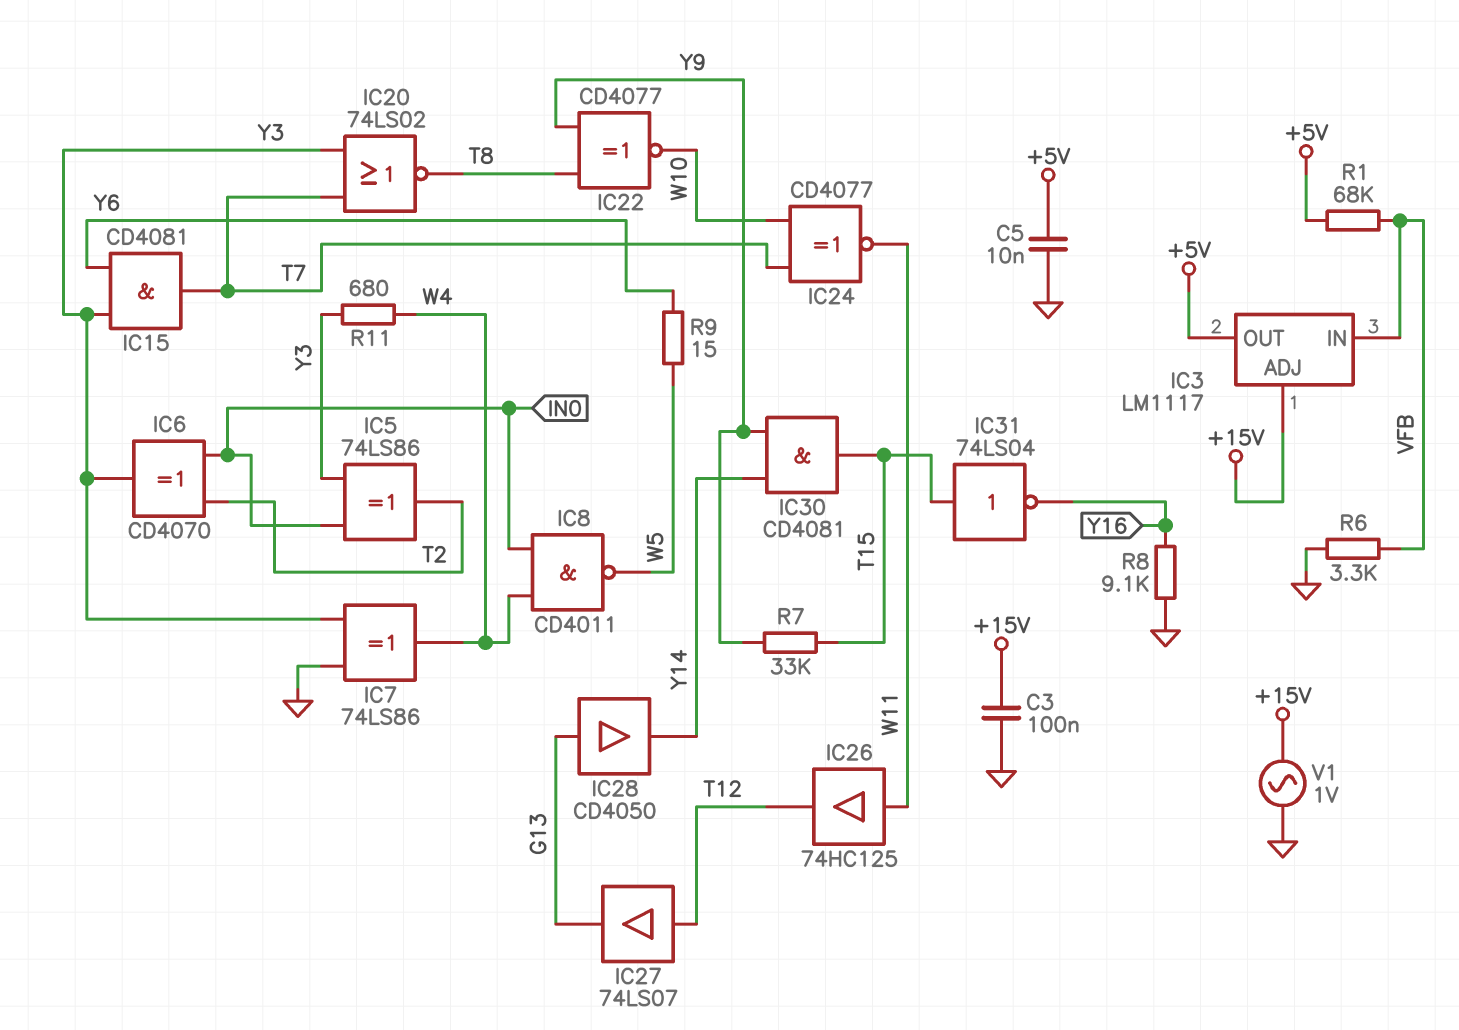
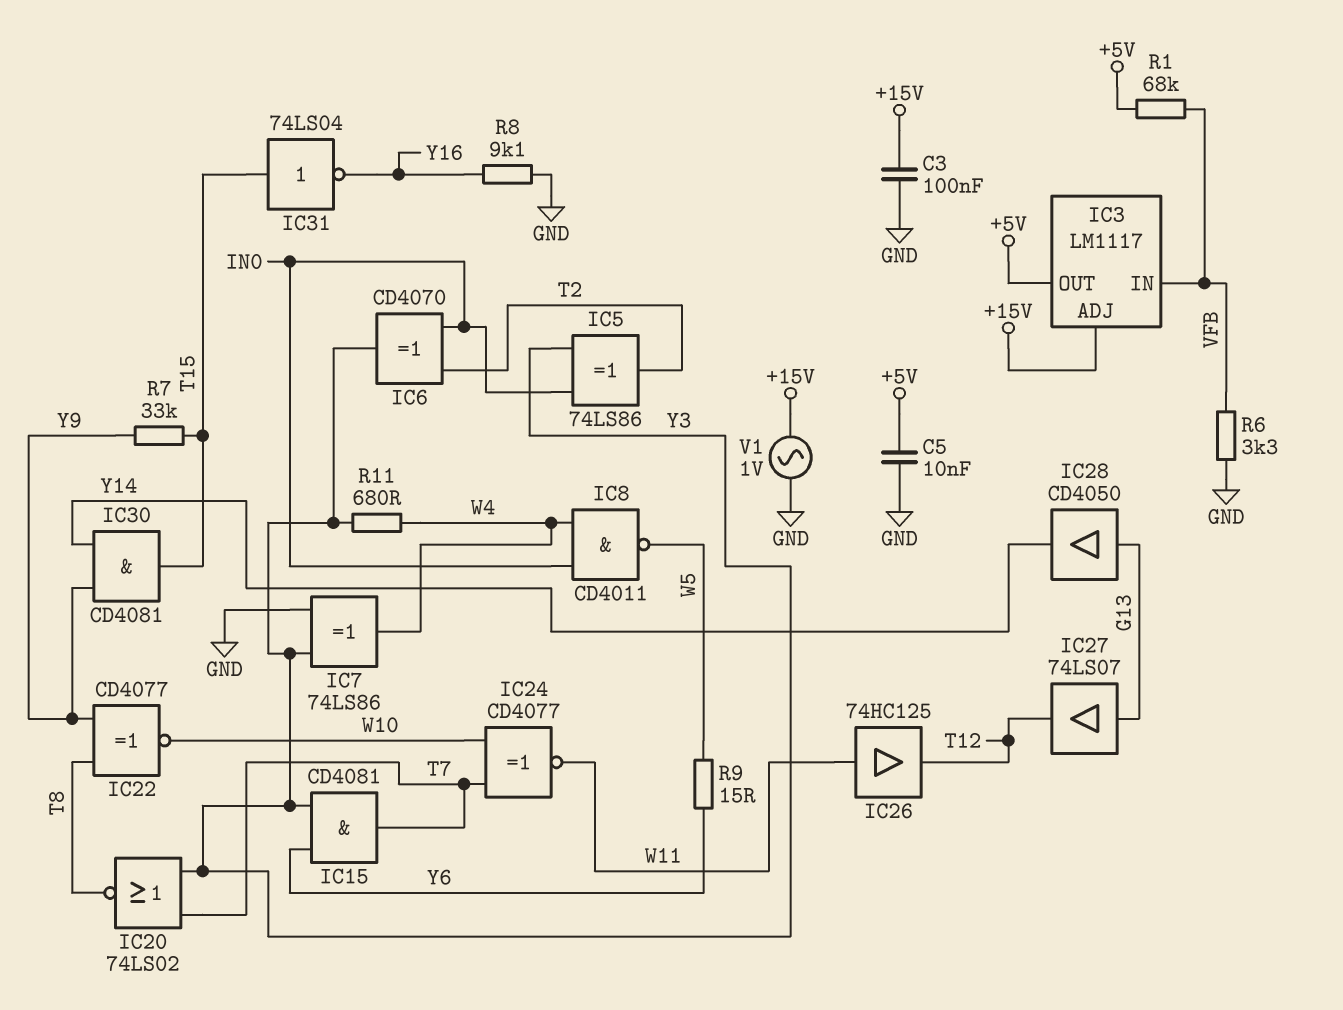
IC27: buffer 74LS07 (in T12, out G13) -> buffer 74LS07 (in G13, out T12)

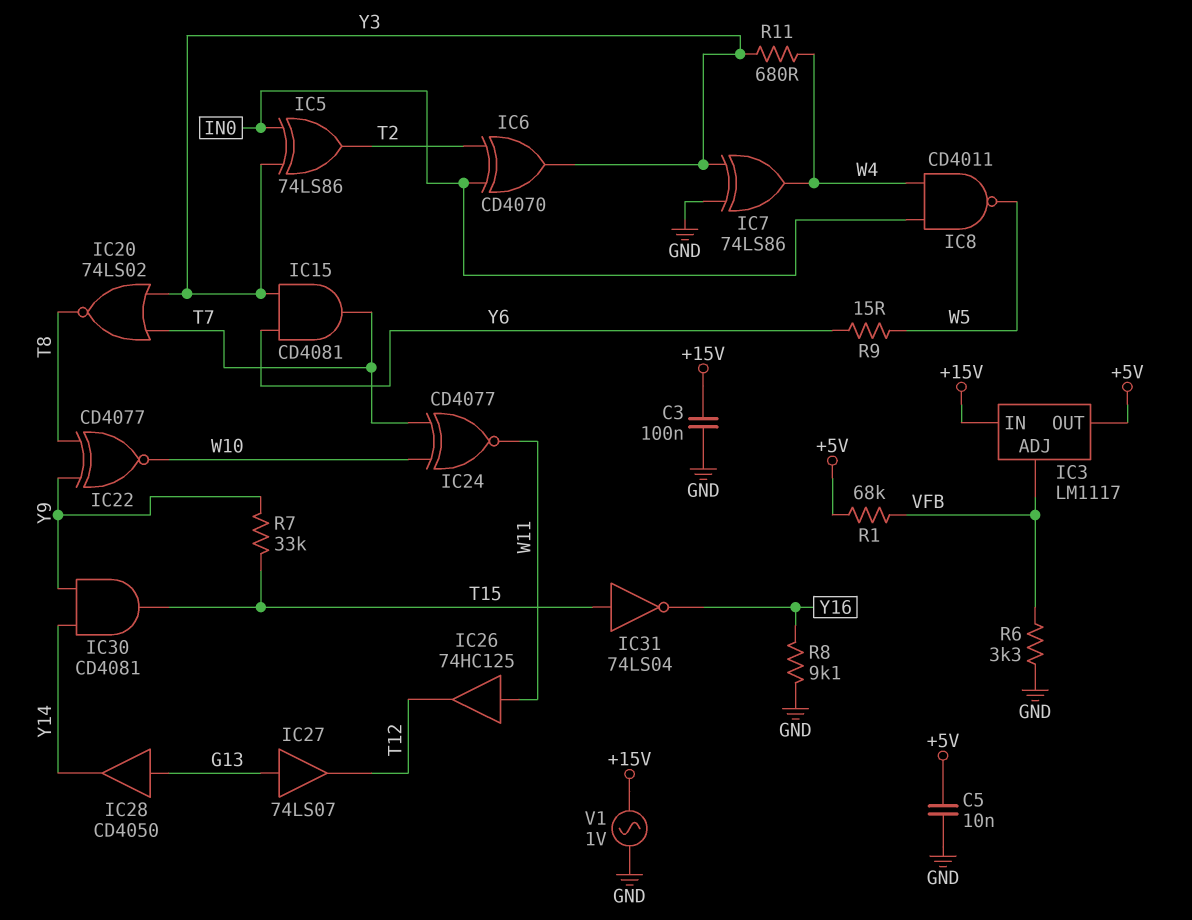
IC3 pin ADJ: +15V -> VFB
IC3 pin IN: VFB -> +15V

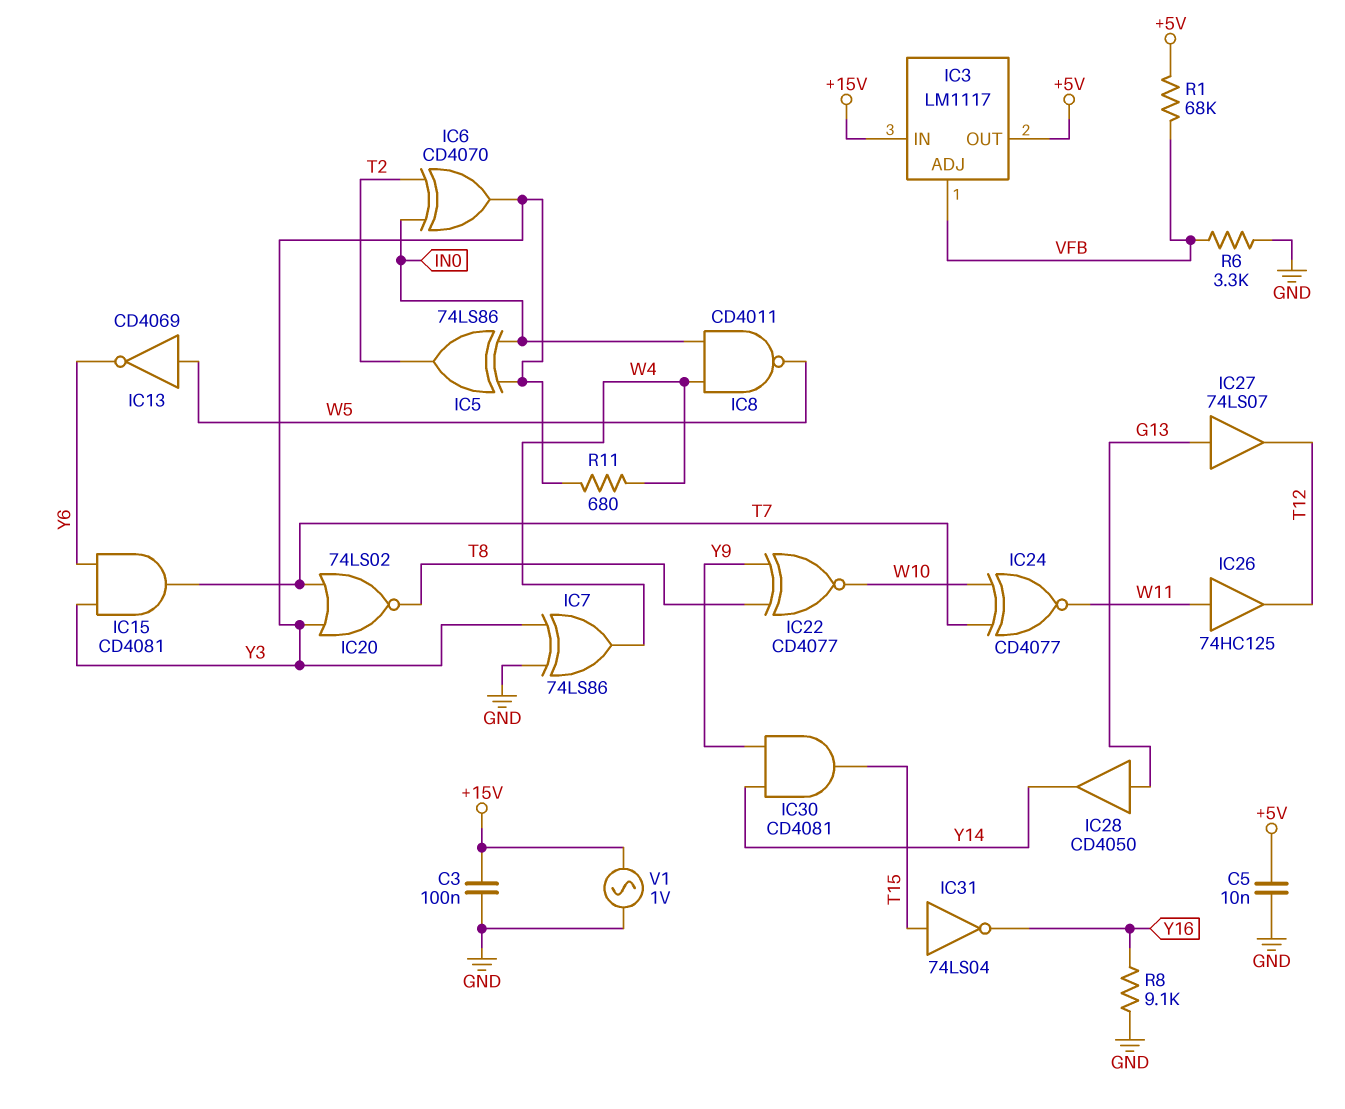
IC13: none -> NOT CD4069 (in W5, out Y6)
R7: 33k (T15, Y9) -> none
R9: 15 (W5, Y6) -> none

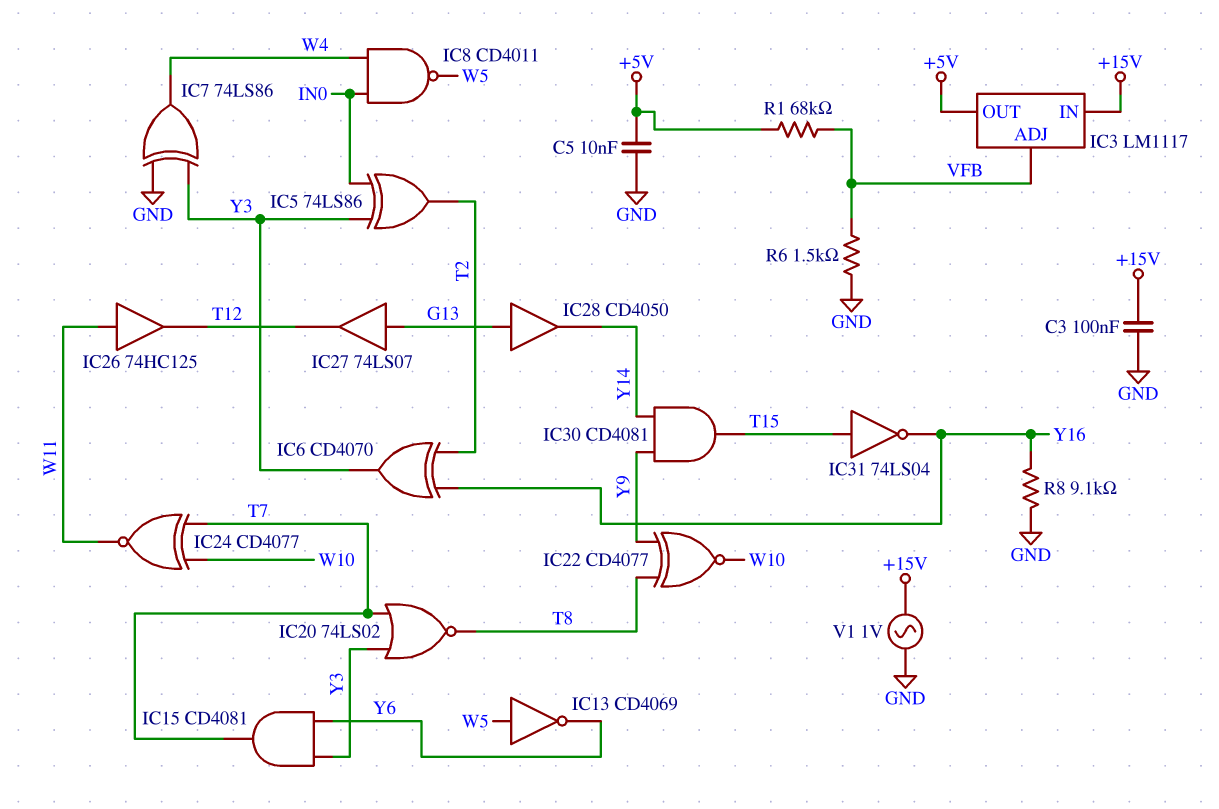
IC6: XOR CD4070 (in IN0, in T2, out Y3) -> XOR CD4070 (in T2, in Y16, out Y3)
R6: 3.3k (GND, VFB) -> 1.5k (GND, VFB)
R11: 680 (W4, Y3) -> none

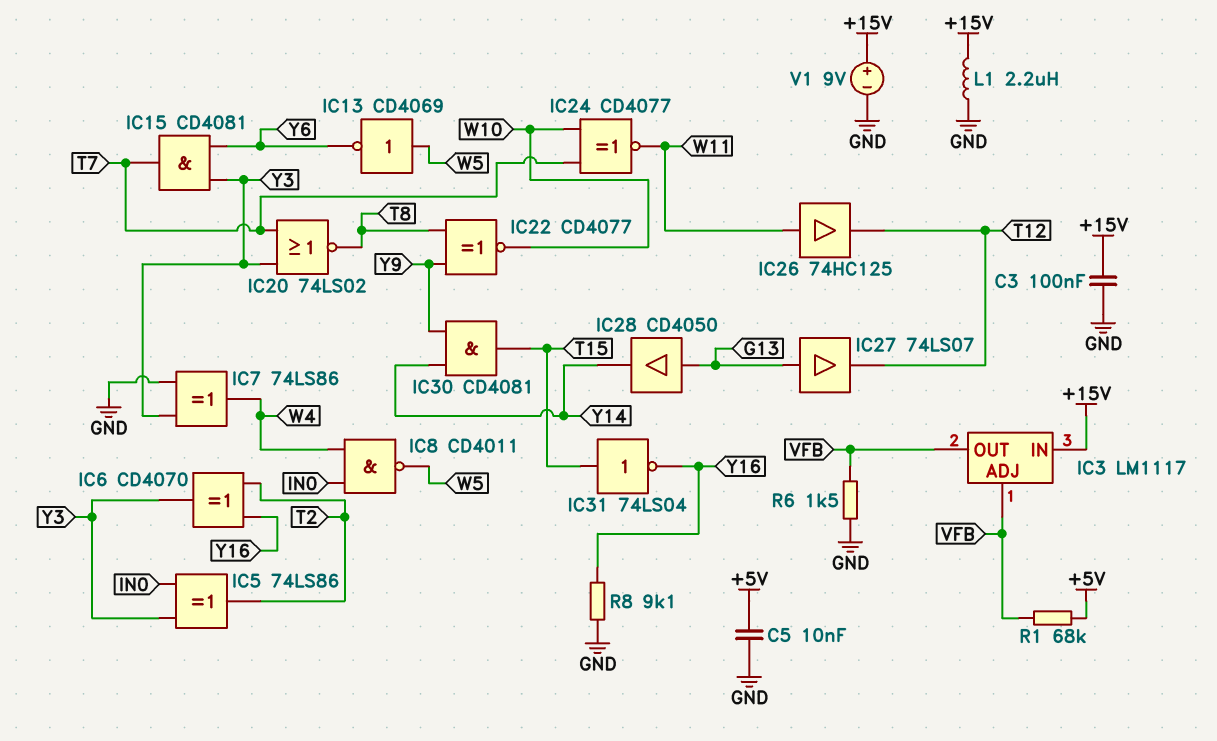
IC3 pin OUT: +5V -> VFB
L1: none -> 2.2uH (+15V, GND)
V1: AC 1V (+15V, GND) -> 9V (plus +15V, minus GND)

